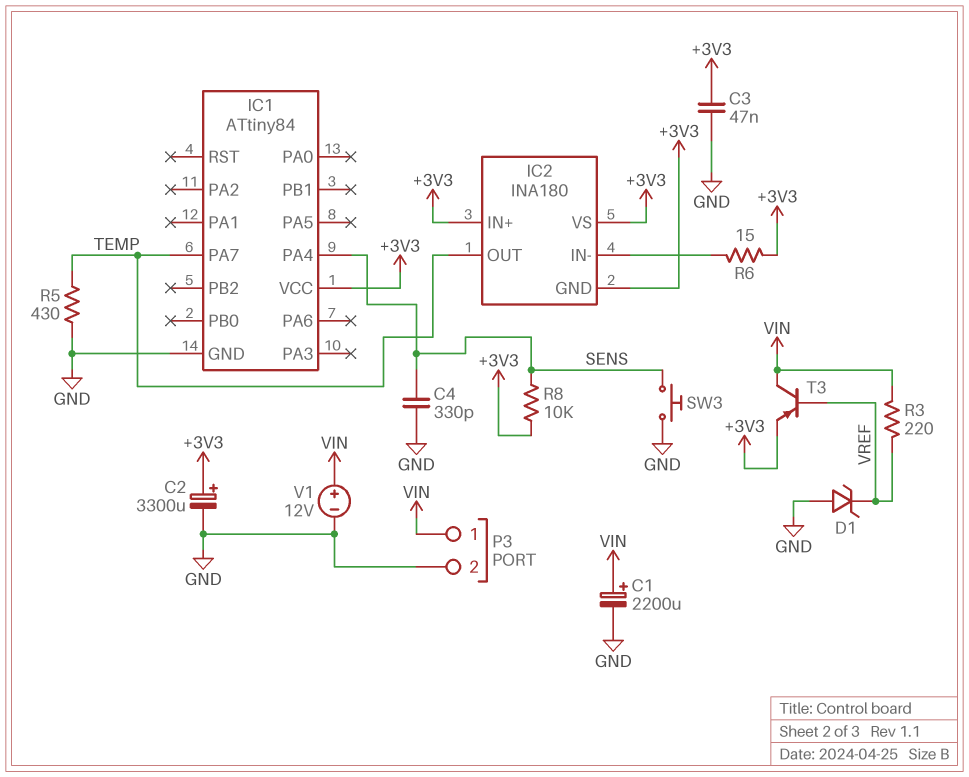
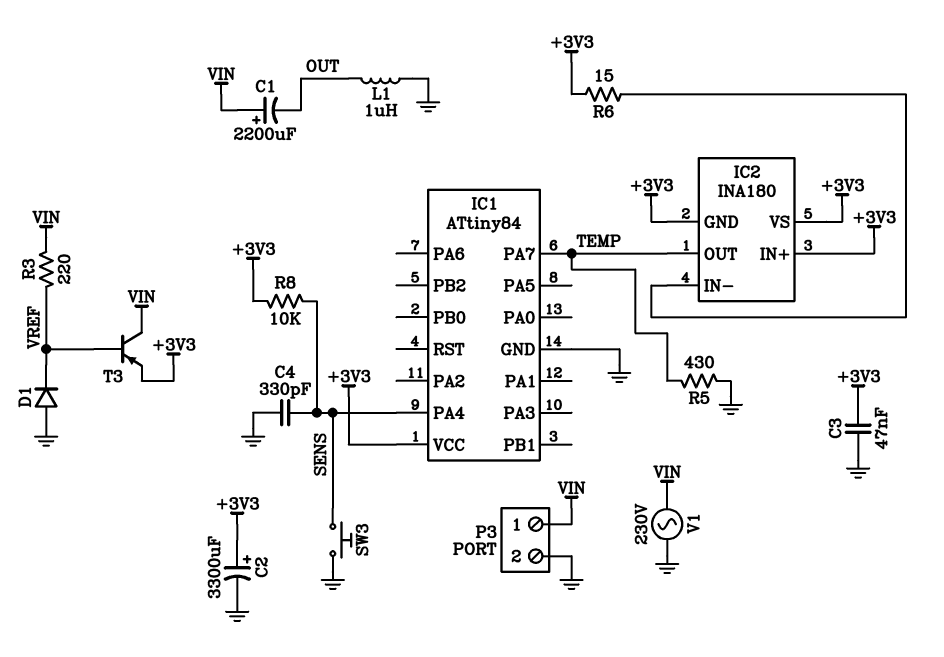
C1: 2200uF (plus VIN, minus GND) -> 2200uF (plus VIN, minus OUT)
D1: zener (A GND, K VREF) -> diode (A GND, K VREF)
L1: none -> 1uH (GND, OUT)
V1: 12V (plus VIN, minus GND) -> AC 230V (GND, VIN)

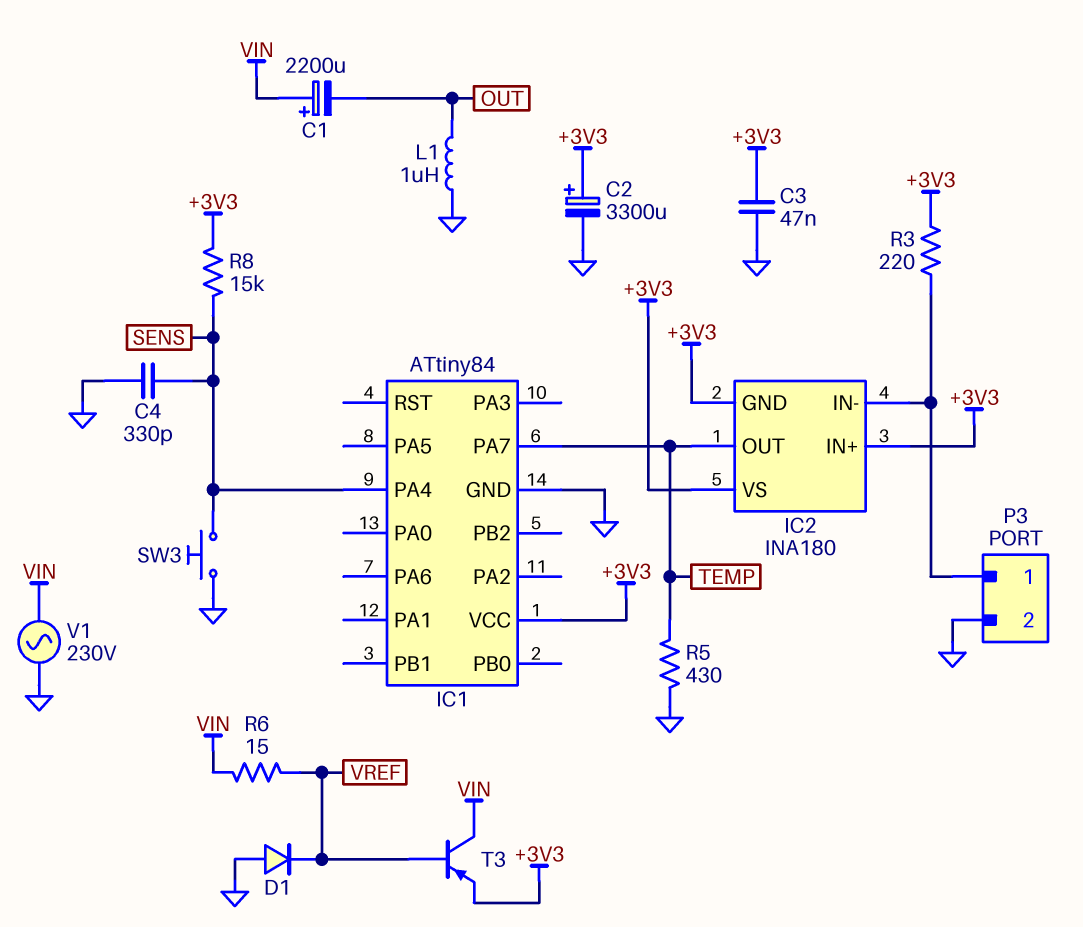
P3 pin 1: VIN -> IC2/IN-
R3: 220 (VIN, VREF) -> 220 (+3V3, IC2/IN-)
R6: 15 (+3V3, IC2/IN-) -> 15 (VIN, VREF)
R8: 10k (+3V3, SENS) -> 15k (+3V3, SENS)

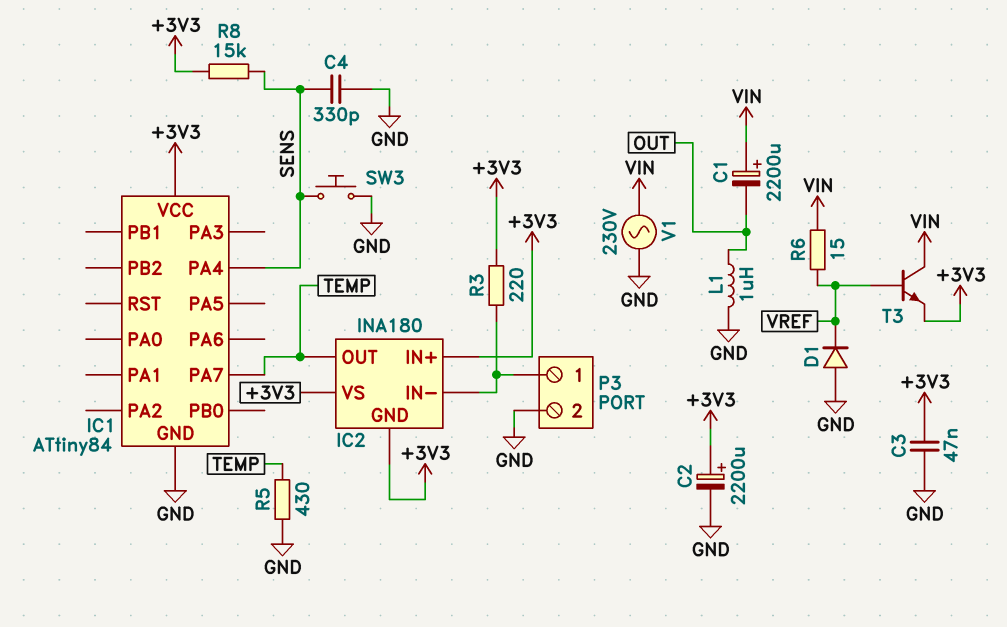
C2: 3300uF (plus +3V3, minus GND) -> 2200uF (plus +3V3, minus GND)
T3: PNP (B VREF, C VIN, E +3V3) -> NPN (B VREF, C VIN, E +3V3)

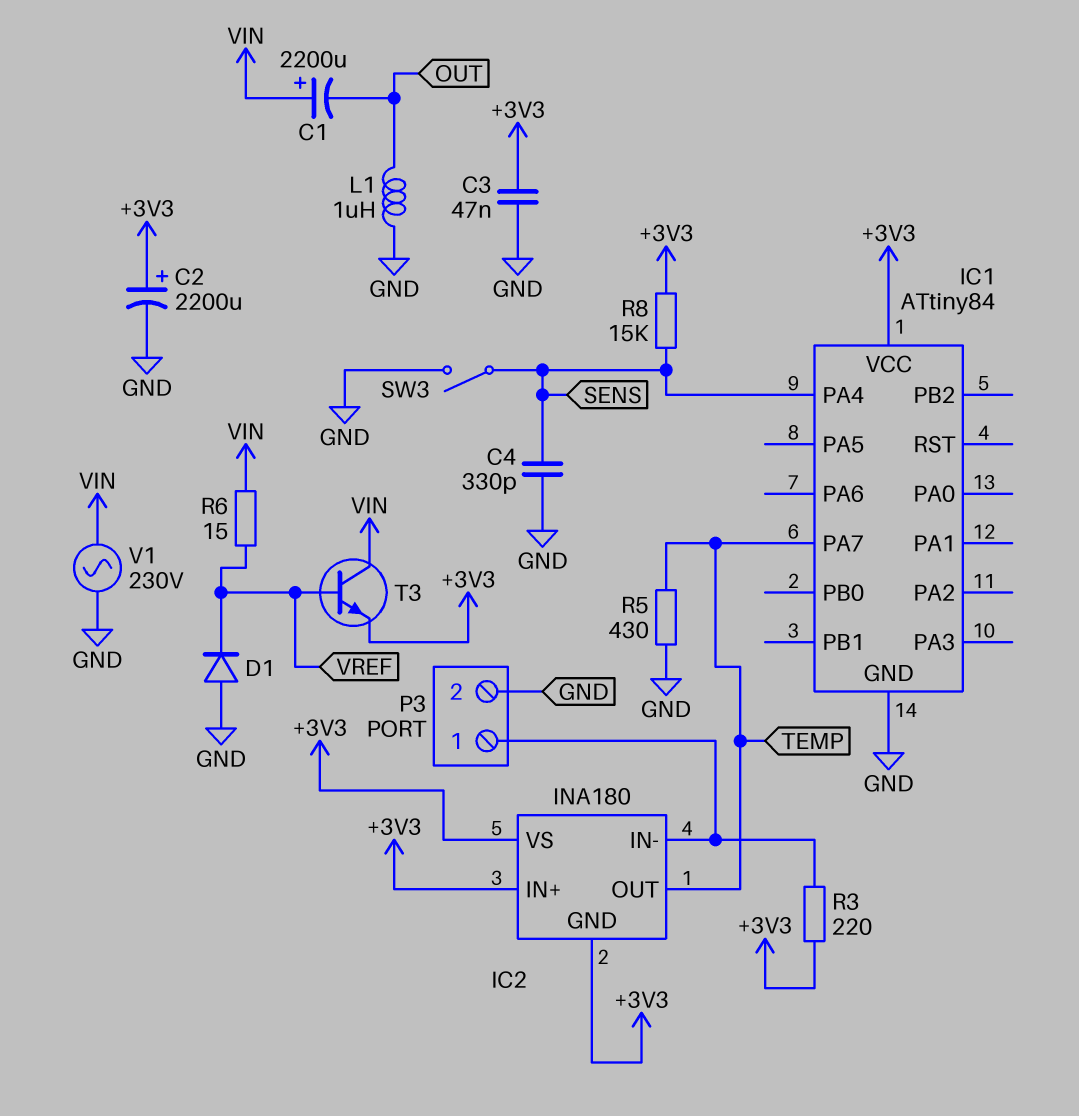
SW3: button (GND, SENS) -> switch (GND, SENS)

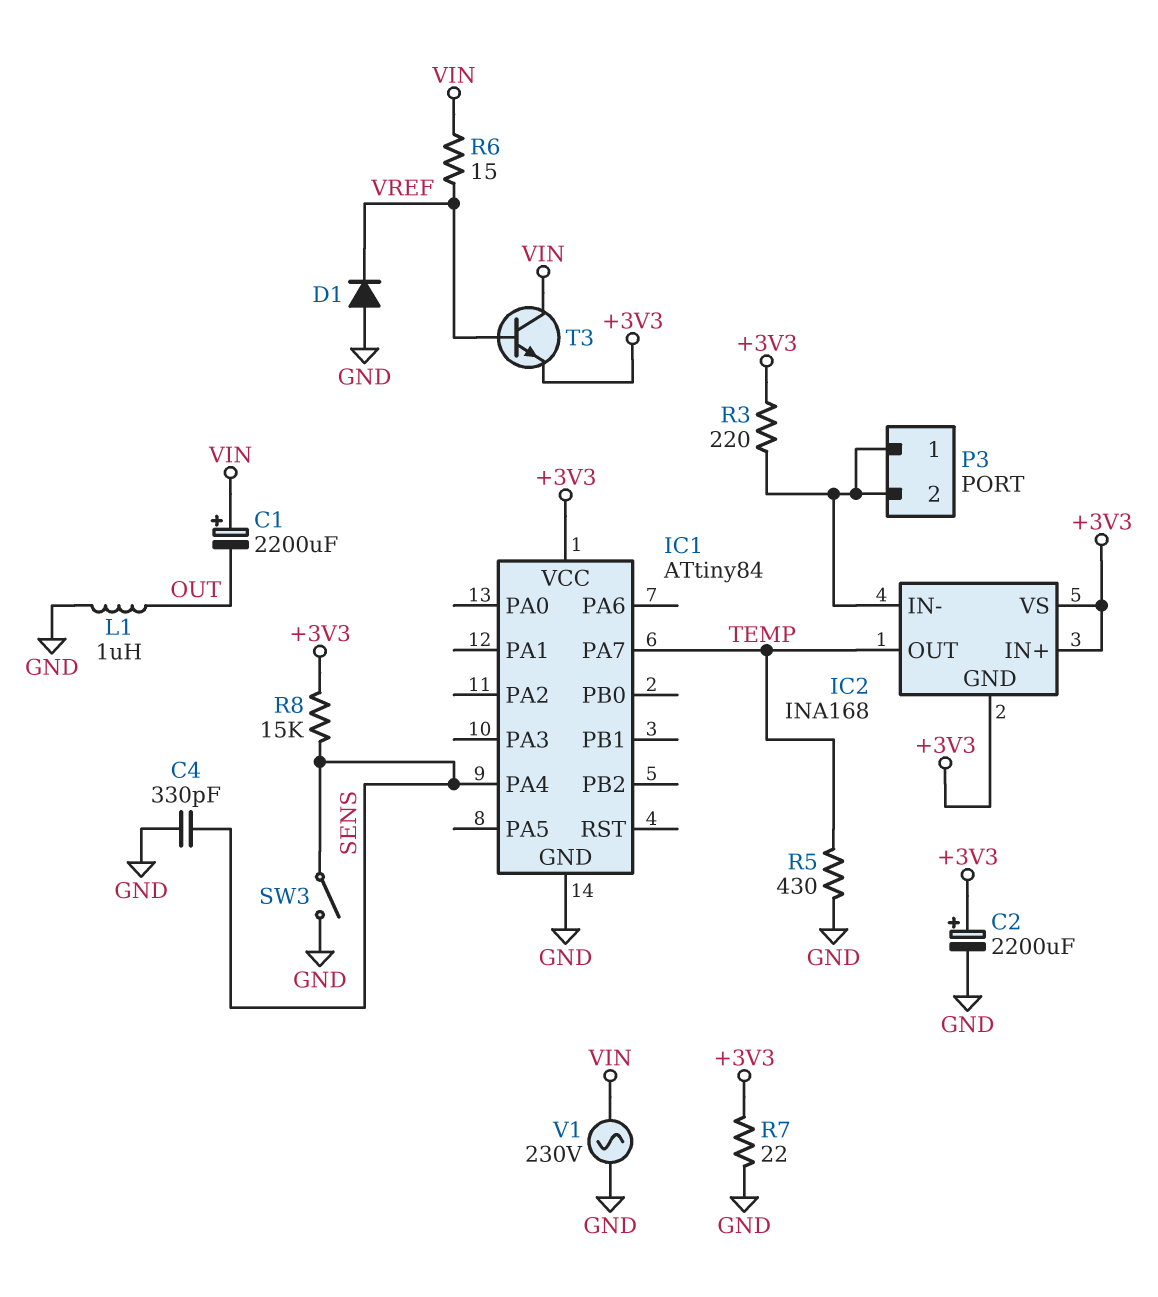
C3: 47nF (+3V3, GND) -> none
IC2: INA180 -> INA168
P3 pin 2: GND -> IC2/IN-
R7: none -> 22 (+3V3, GND)

